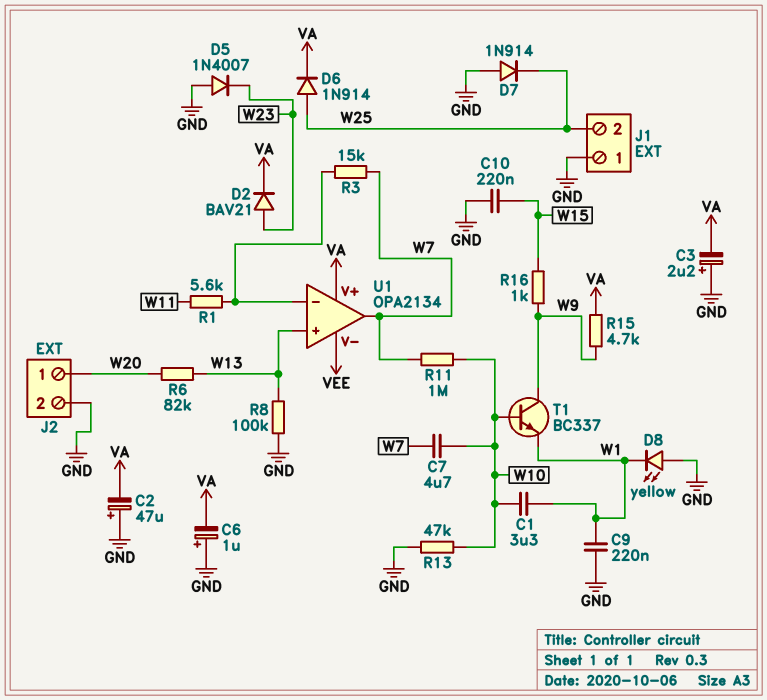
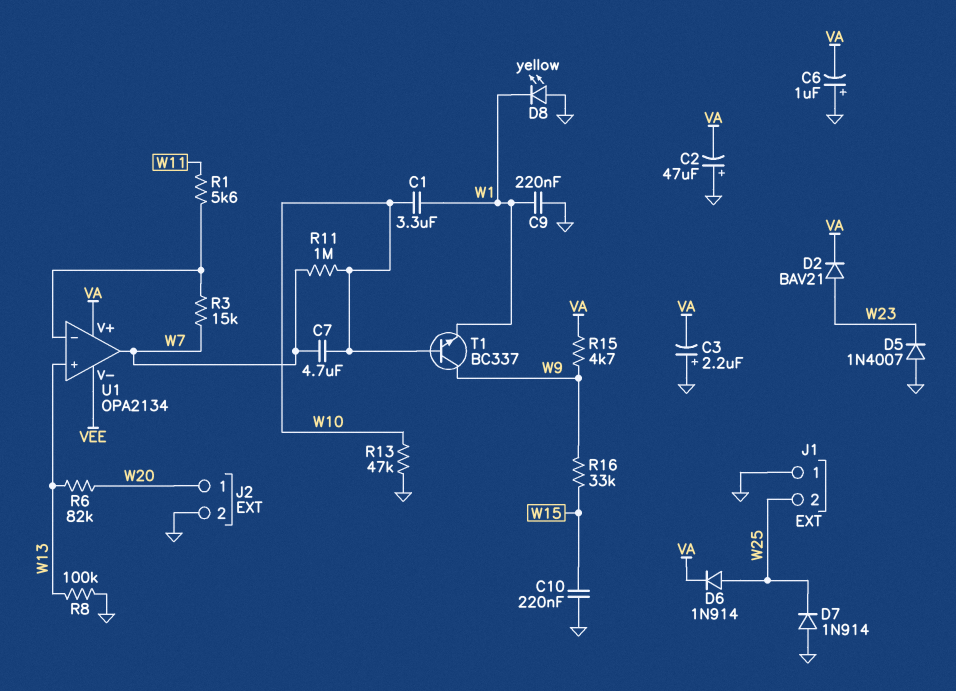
R16: 1k (W9, W15) -> 33k (W9, W15)

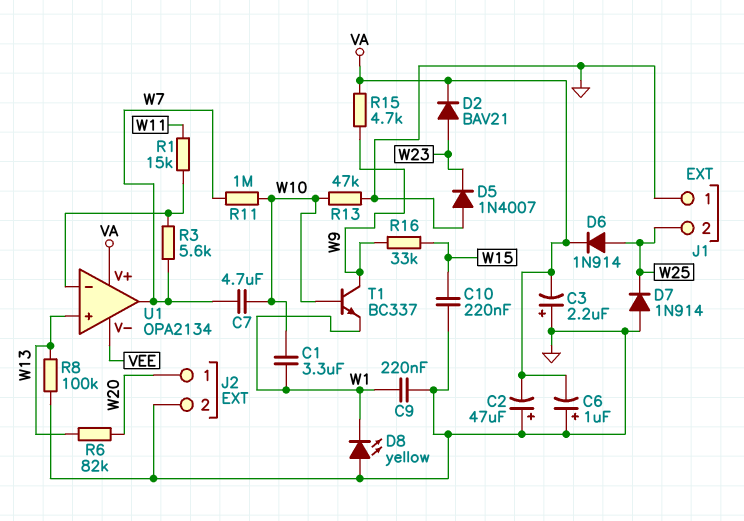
R1: 5.6k (U1/in-, W11) -> 15k (U1/in-, W11)
R3: 15k (U1/in-, W7) -> 5.6k (U1/in-, W7)

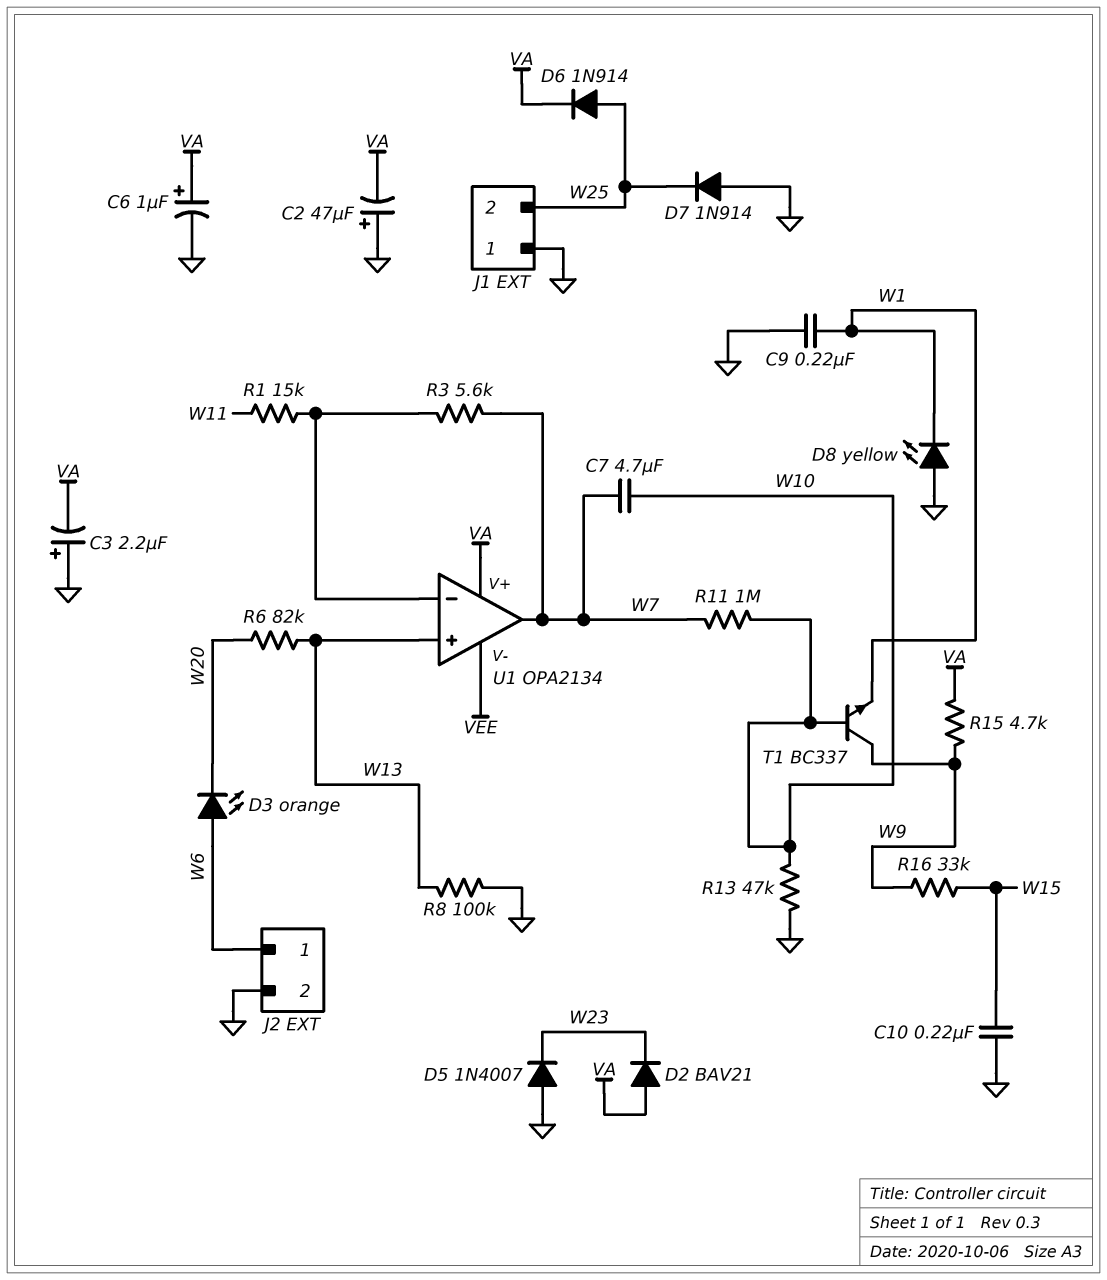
C1: 3.3uF (W1, W10) -> none
C6: 1uF (plus GND, minus VA) -> 1uF (plus VA, minus GND)
D2: diode BAV21 (A W23, K VA) -> diode BAV21 (A VA, K W23)
D3: none -> LED orange (A W6, K W20)
J2 pin 1: W20 -> W6

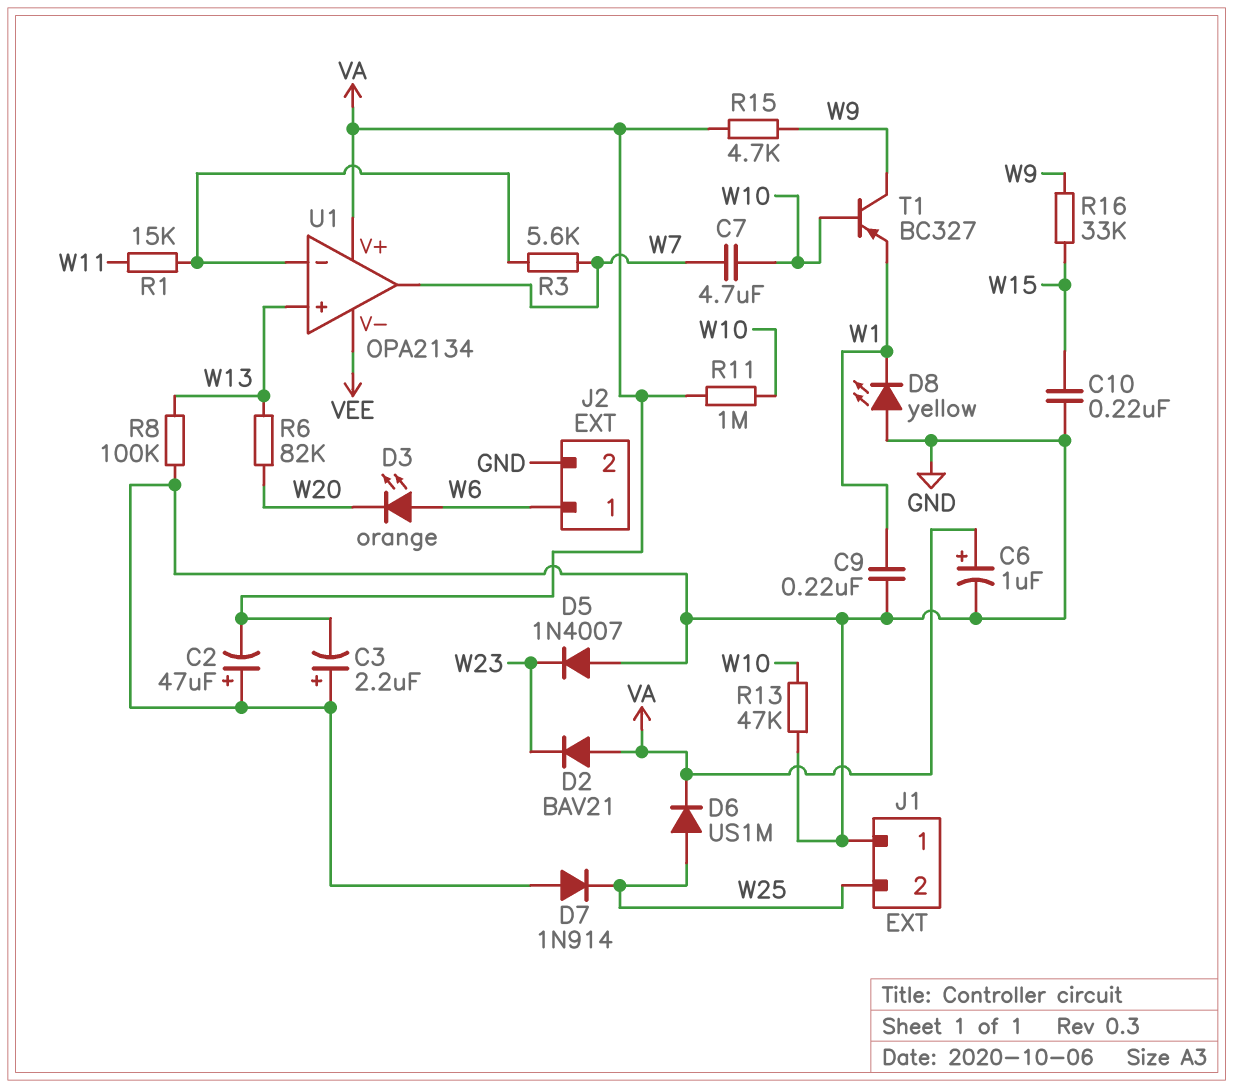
D6: diode 1N914 (A W25, K VA) -> diode US1M (A W25, K VA)
R11: 1M (W7, W10) -> 1M (VA, W10)
T1: NPN BC337 (B W10, C W9, E W1) -> PNP BC327 (B W10, C W9, E W1)

